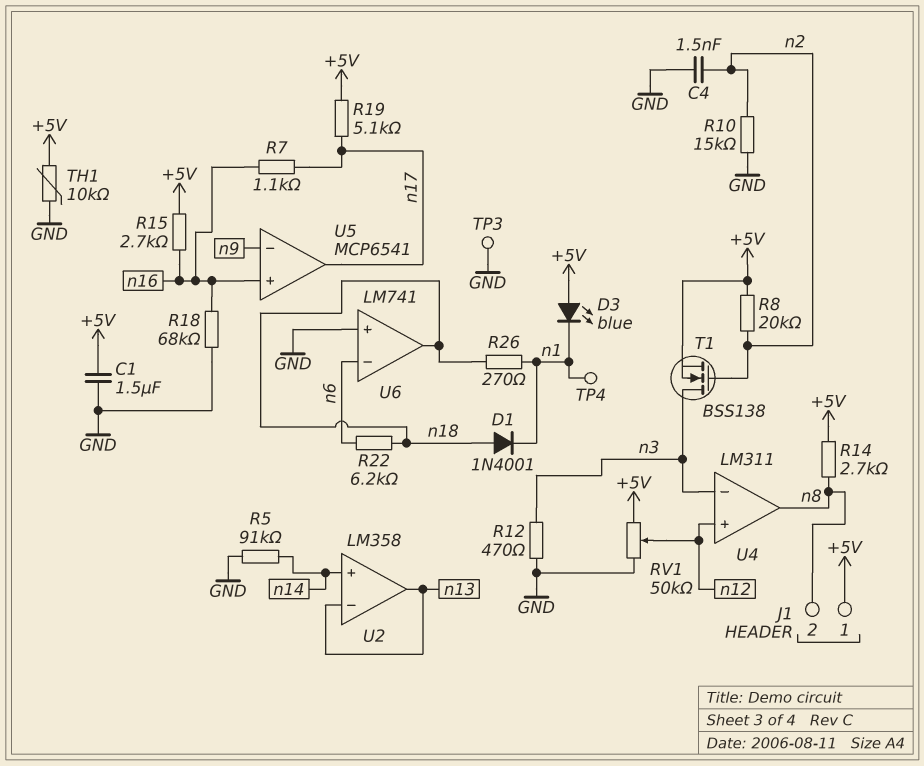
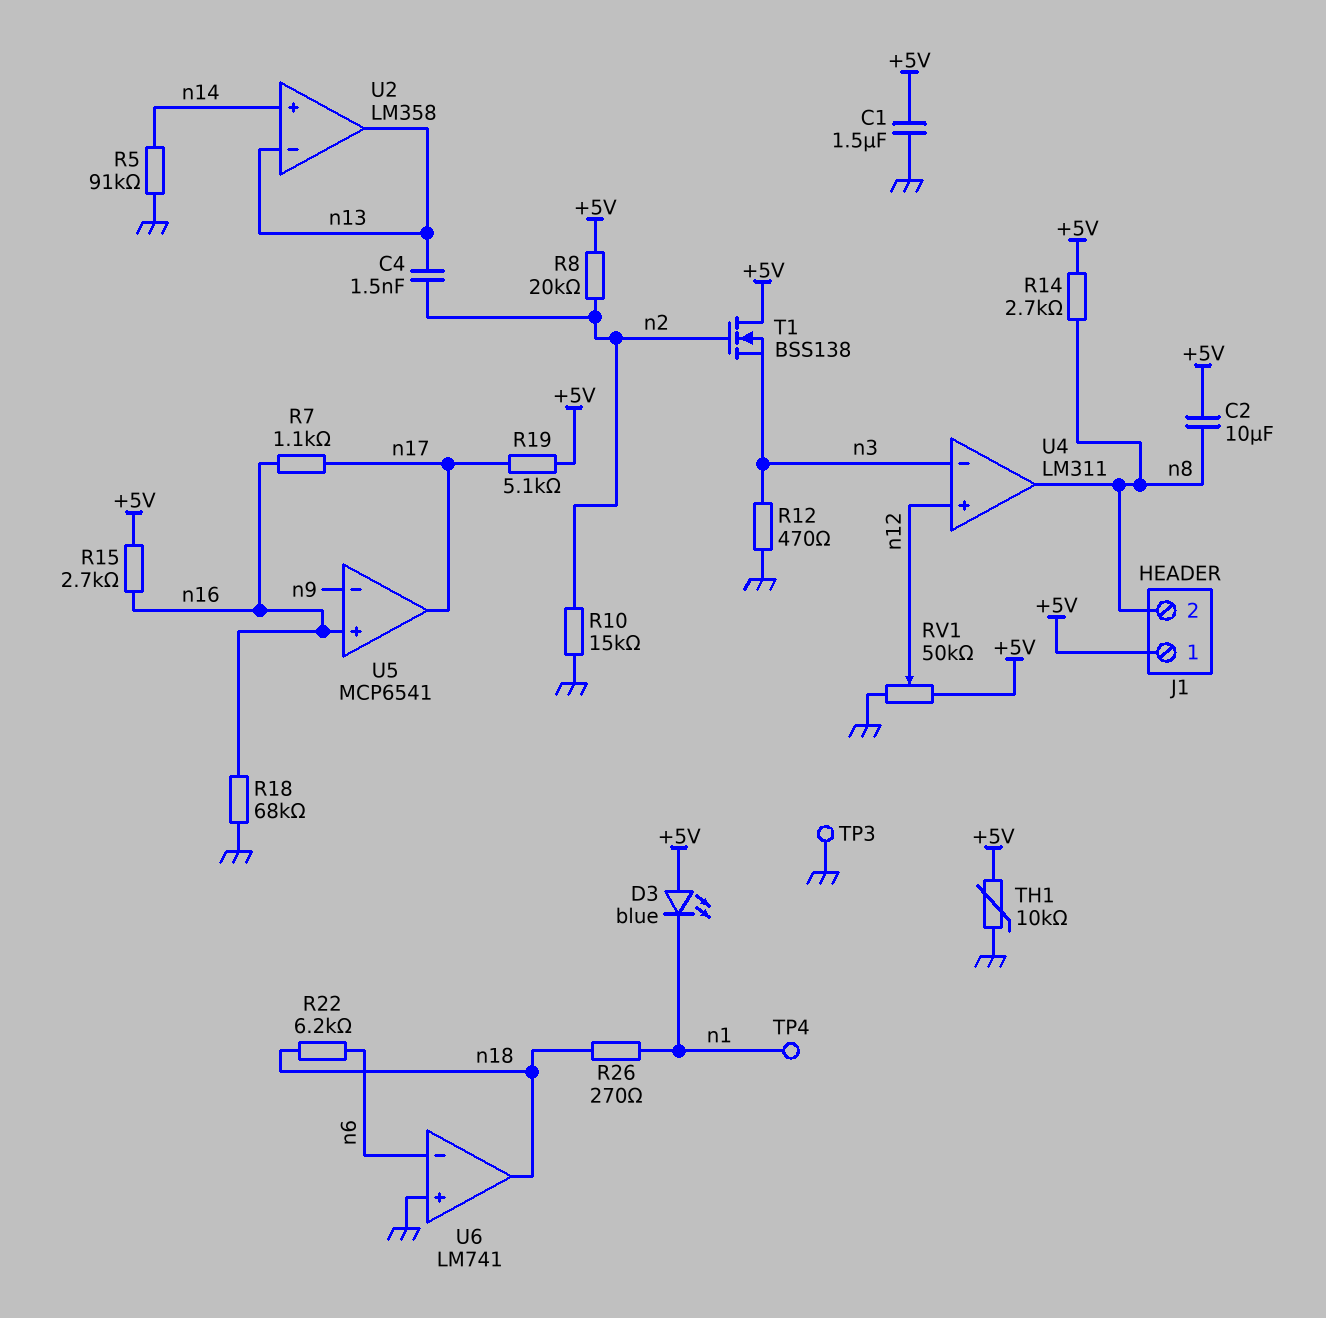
C2: none -> 10uF (+5V, n8)
C4: 1.5nF (GND, n2) -> 1.5nF (n2, n13)
D1: diode 1N4001 (A n18, K n1) -> none
T1: NMOS BSS138 (G n2, D n3, S +5V) -> NMOS BSS138 (G n2, D +5V, S n3)

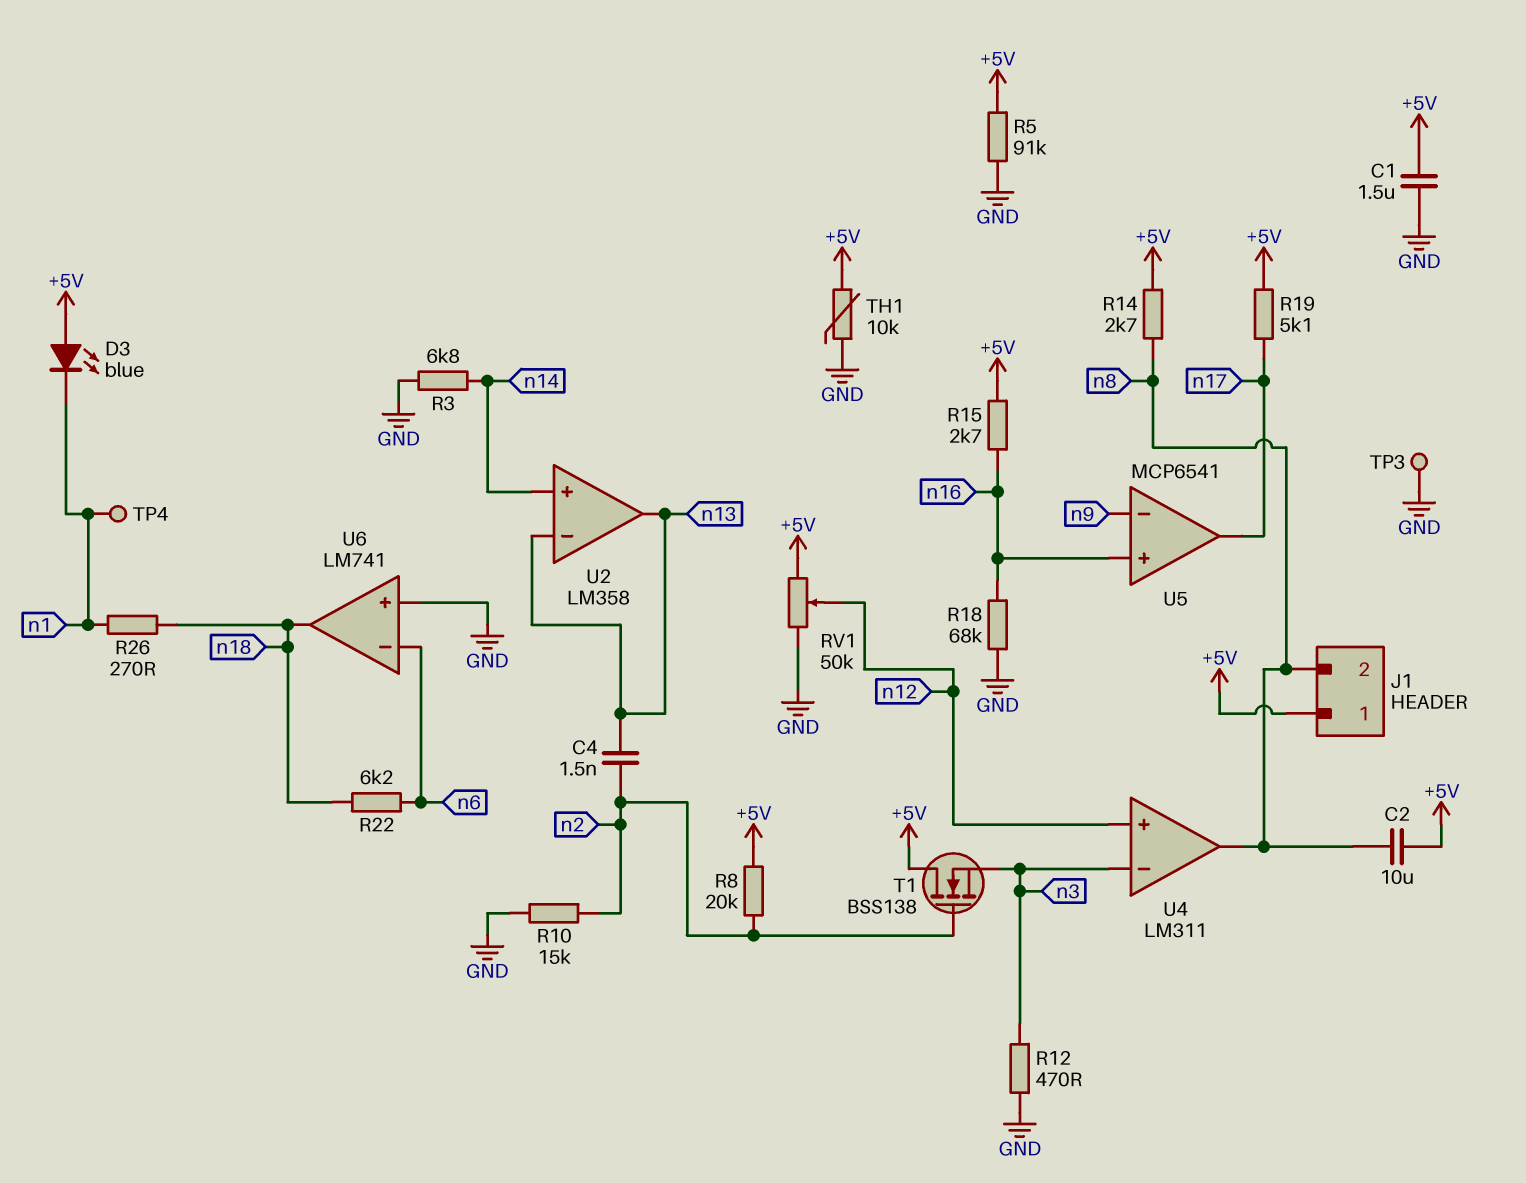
R3: none -> 6.8k (GND, n14)
R5: 91k (GND, n14) -> 91k (+5V, GND)
R7: 1.1k (n16, n17) -> none

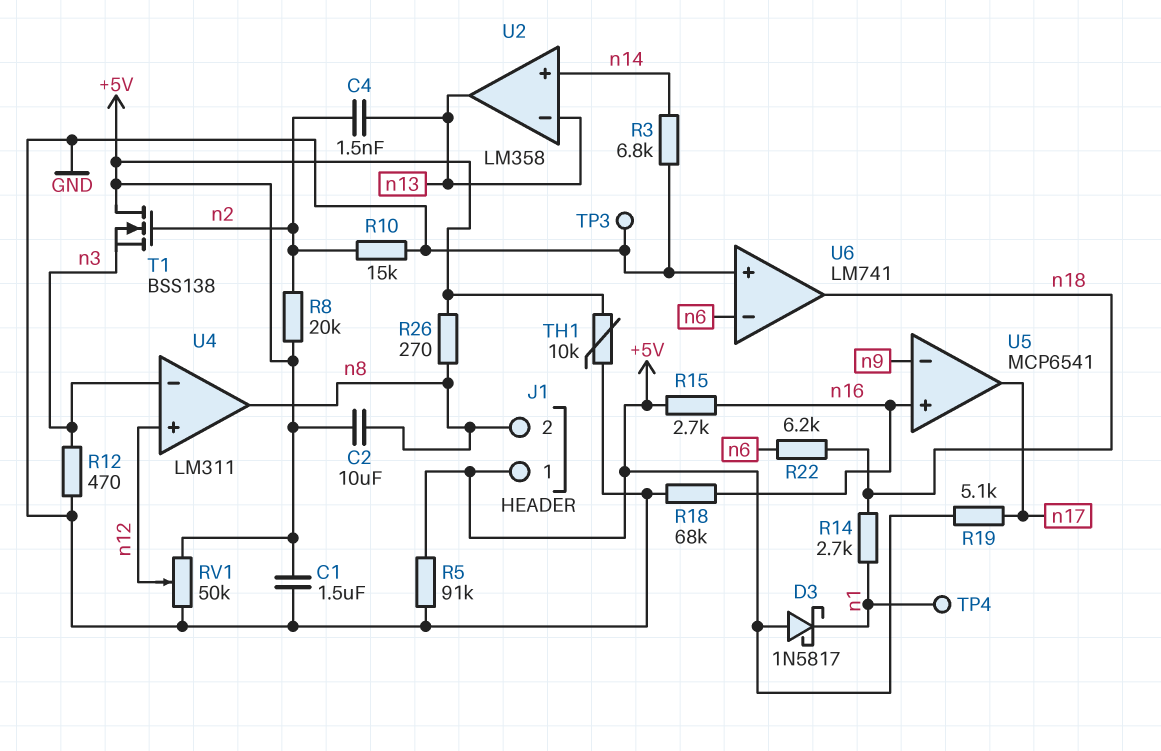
D3: LED blue (A +5V, K n1) -> schottky 1N5817 (A +5V, K n1)
R14: 2.7k (+5V, n8) -> 2.7k (n1, n18)
R26: 270 (n1, n18) -> 270 (+5V, n8)

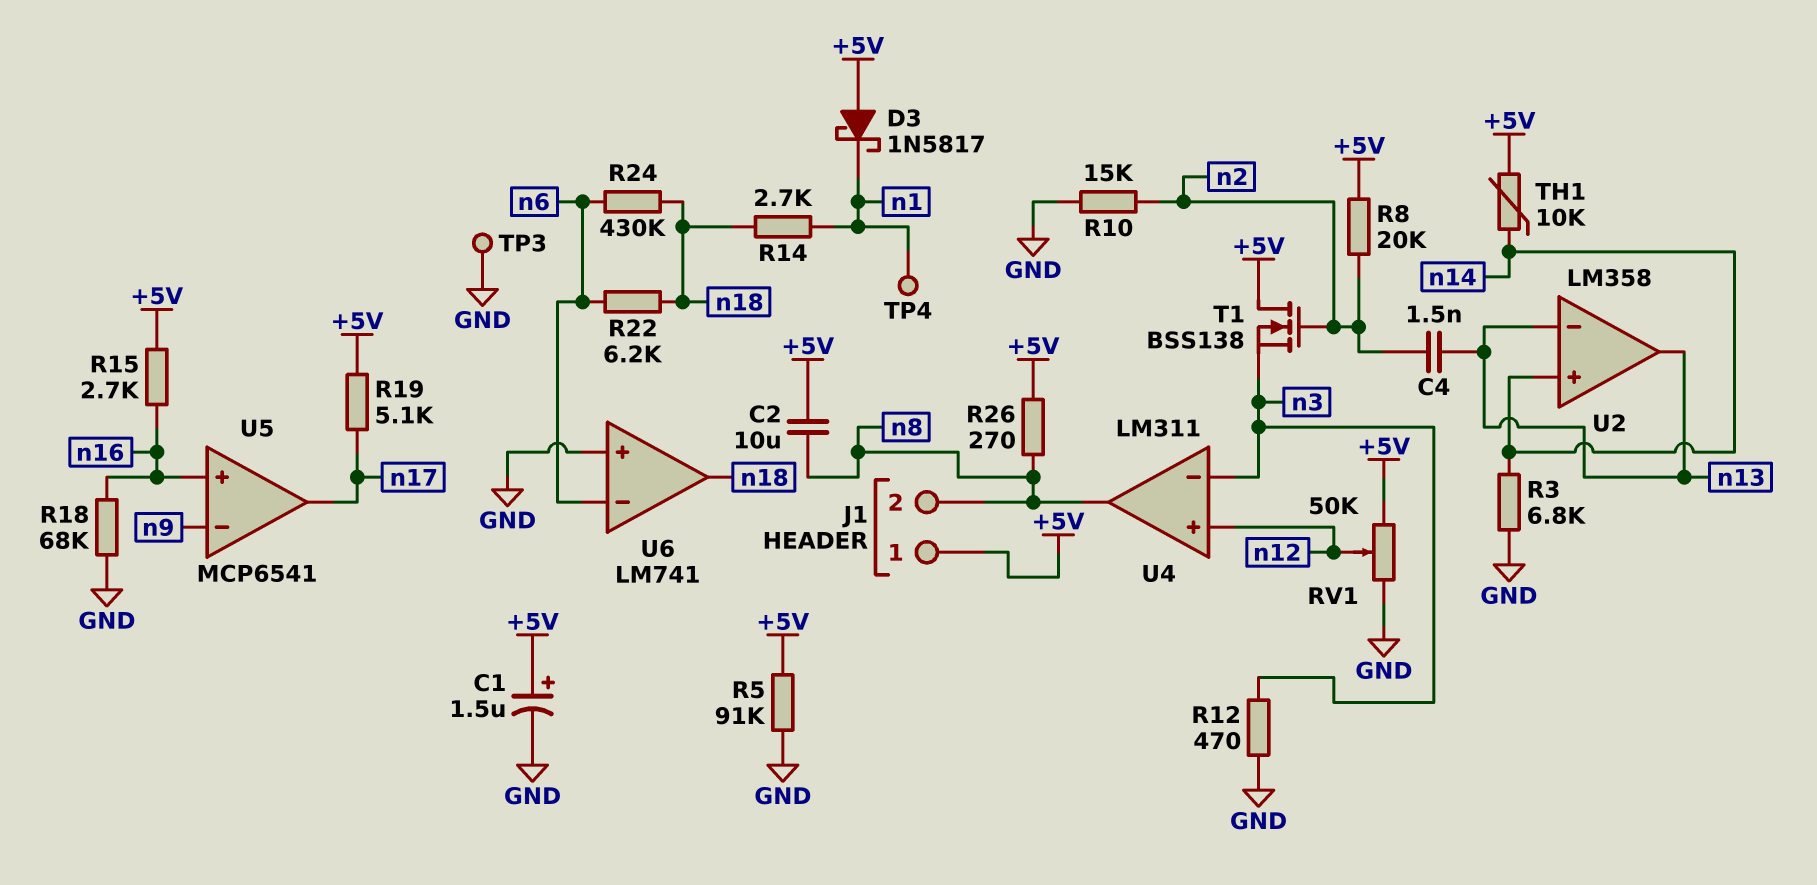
C1: 1.5uF (+5V, GND) -> 1.5uF (plus +5V, minus GND)
R24: none -> 430k (n6, n18)
TH1: 10k (+5V, GND) -> 10k (+5V, n14)

